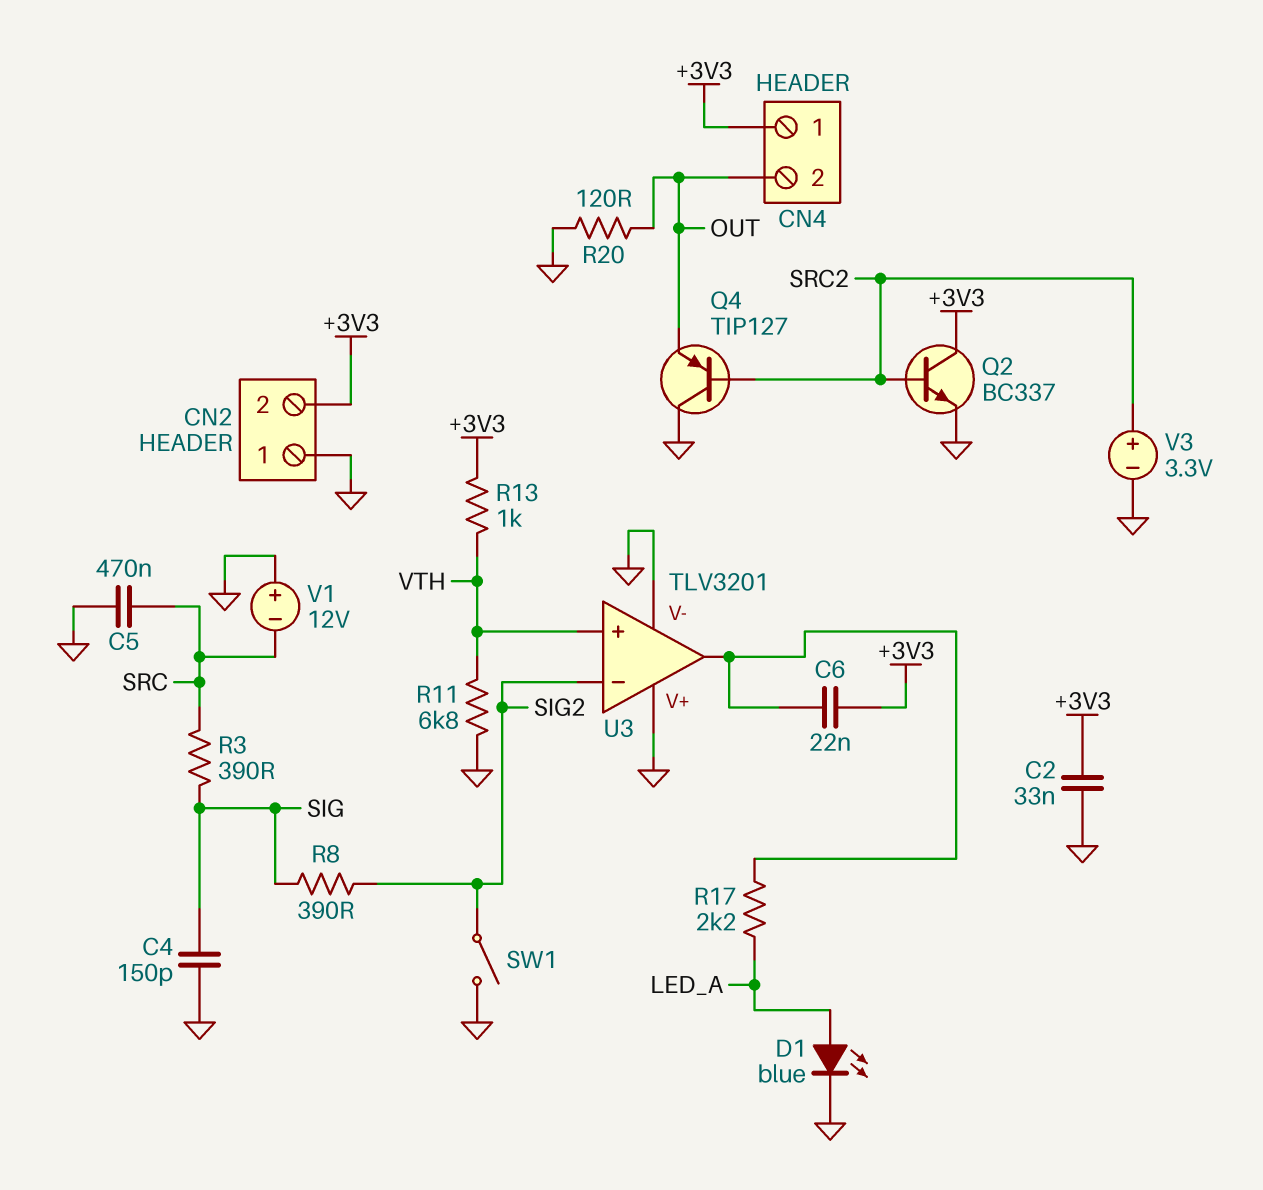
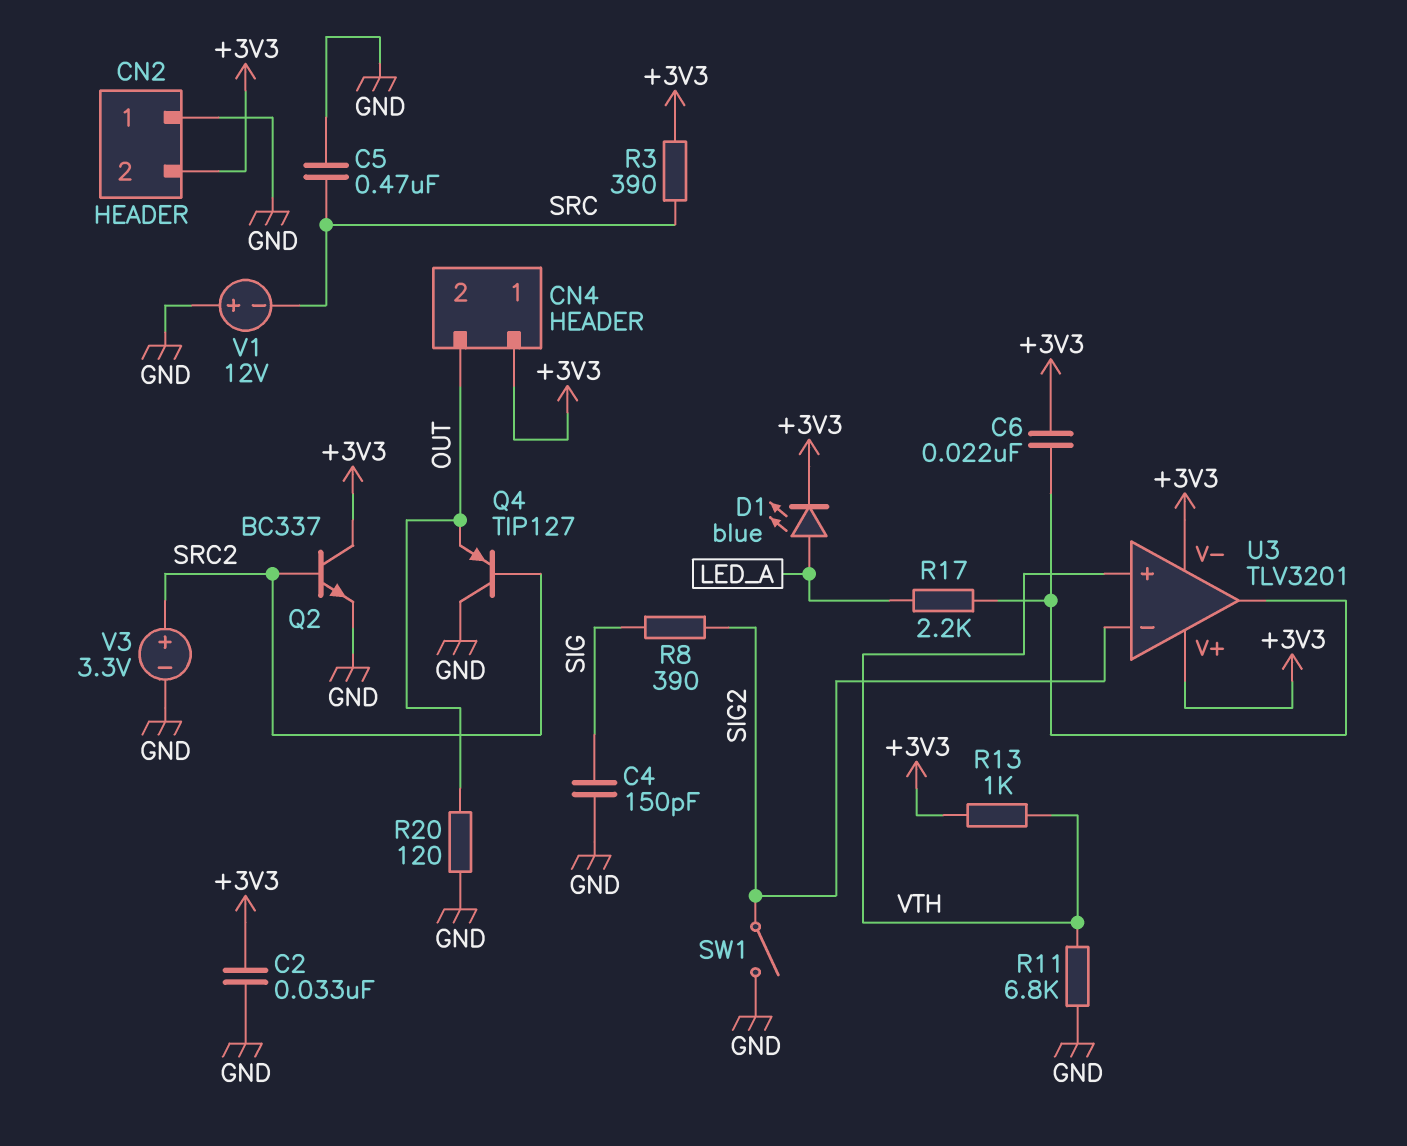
D1: LED blue (A LED_A, K GND) -> LED blue (A LED_A, K +3V3)
R3: 390 (SIG, SRC) -> 390 (+3V3, SRC)
U3 pin V+: GND -> +3V3
U3 pin V-: GND -> +3V3

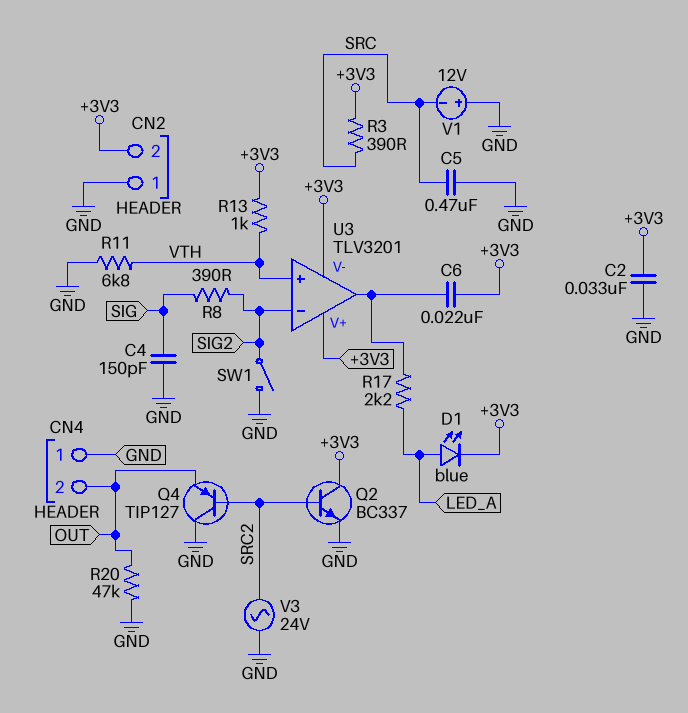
CN4 pin 1: +3V3 -> GND
R20: 120 (GND, OUT) -> 47k (GND, OUT)
V3: 3.3V (plus SRC2, minus GND) -> AC 24V (GND, SRC2)

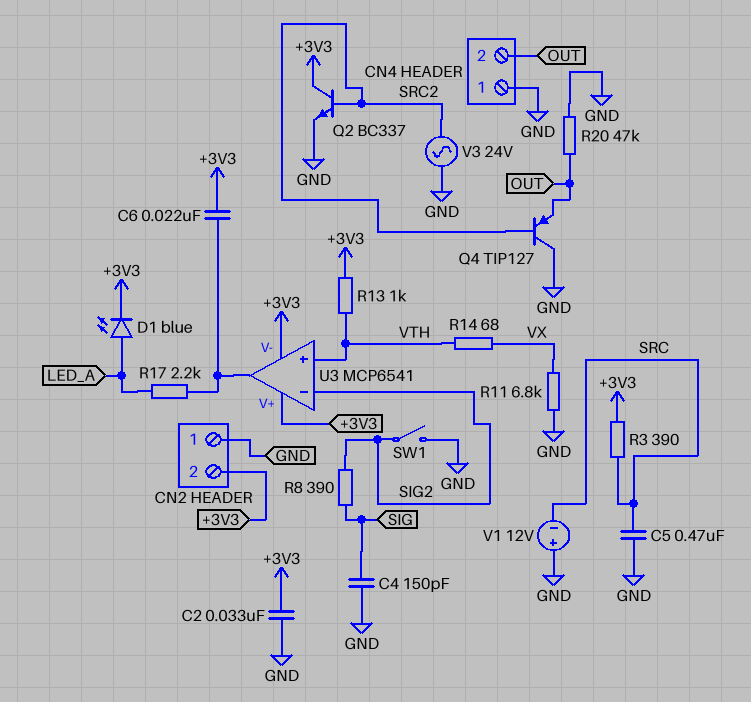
R11: 6.8k (GND, VTH) -> 6.8k (GND, VX)
R14: none -> 68 (VTH, VX)
U3: TLV3201 -> MCP6541

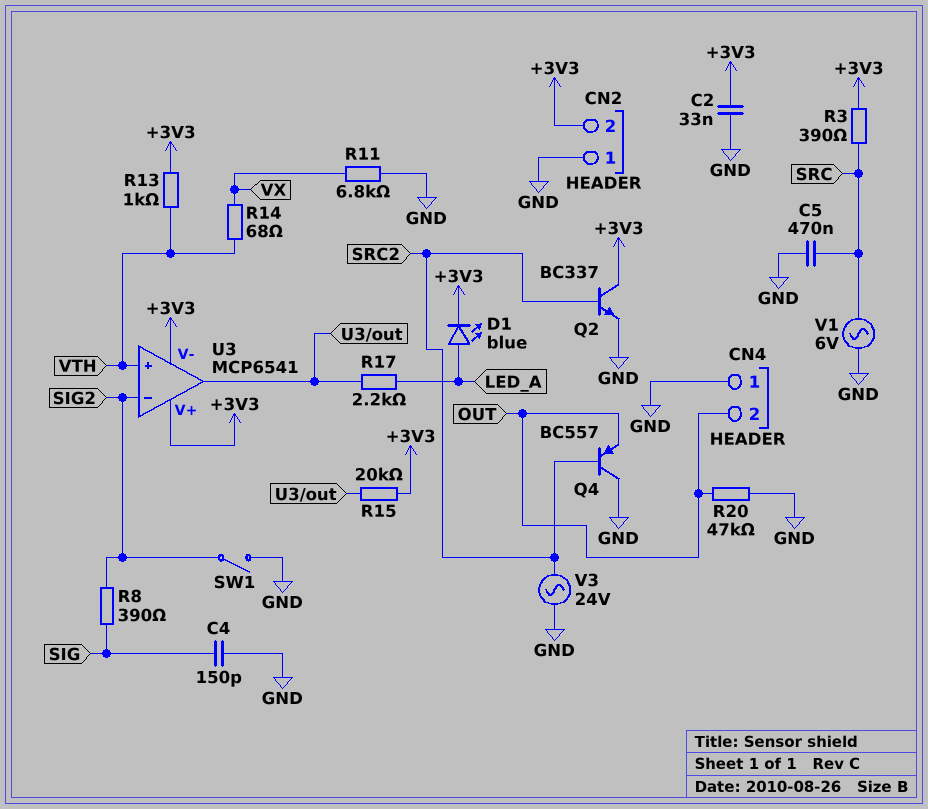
C6: 22nF (+3V3, U3/out) -> none
Q4: PNP TIP127 (B SRC2, C GND, E OUT) -> PNP BC557 (B SRC2, C GND, E OUT)
R15: none -> 20k (+3V3, U3/out)
V1: 12V (plus GND, minus SRC) -> AC 6V (GND, SRC)

